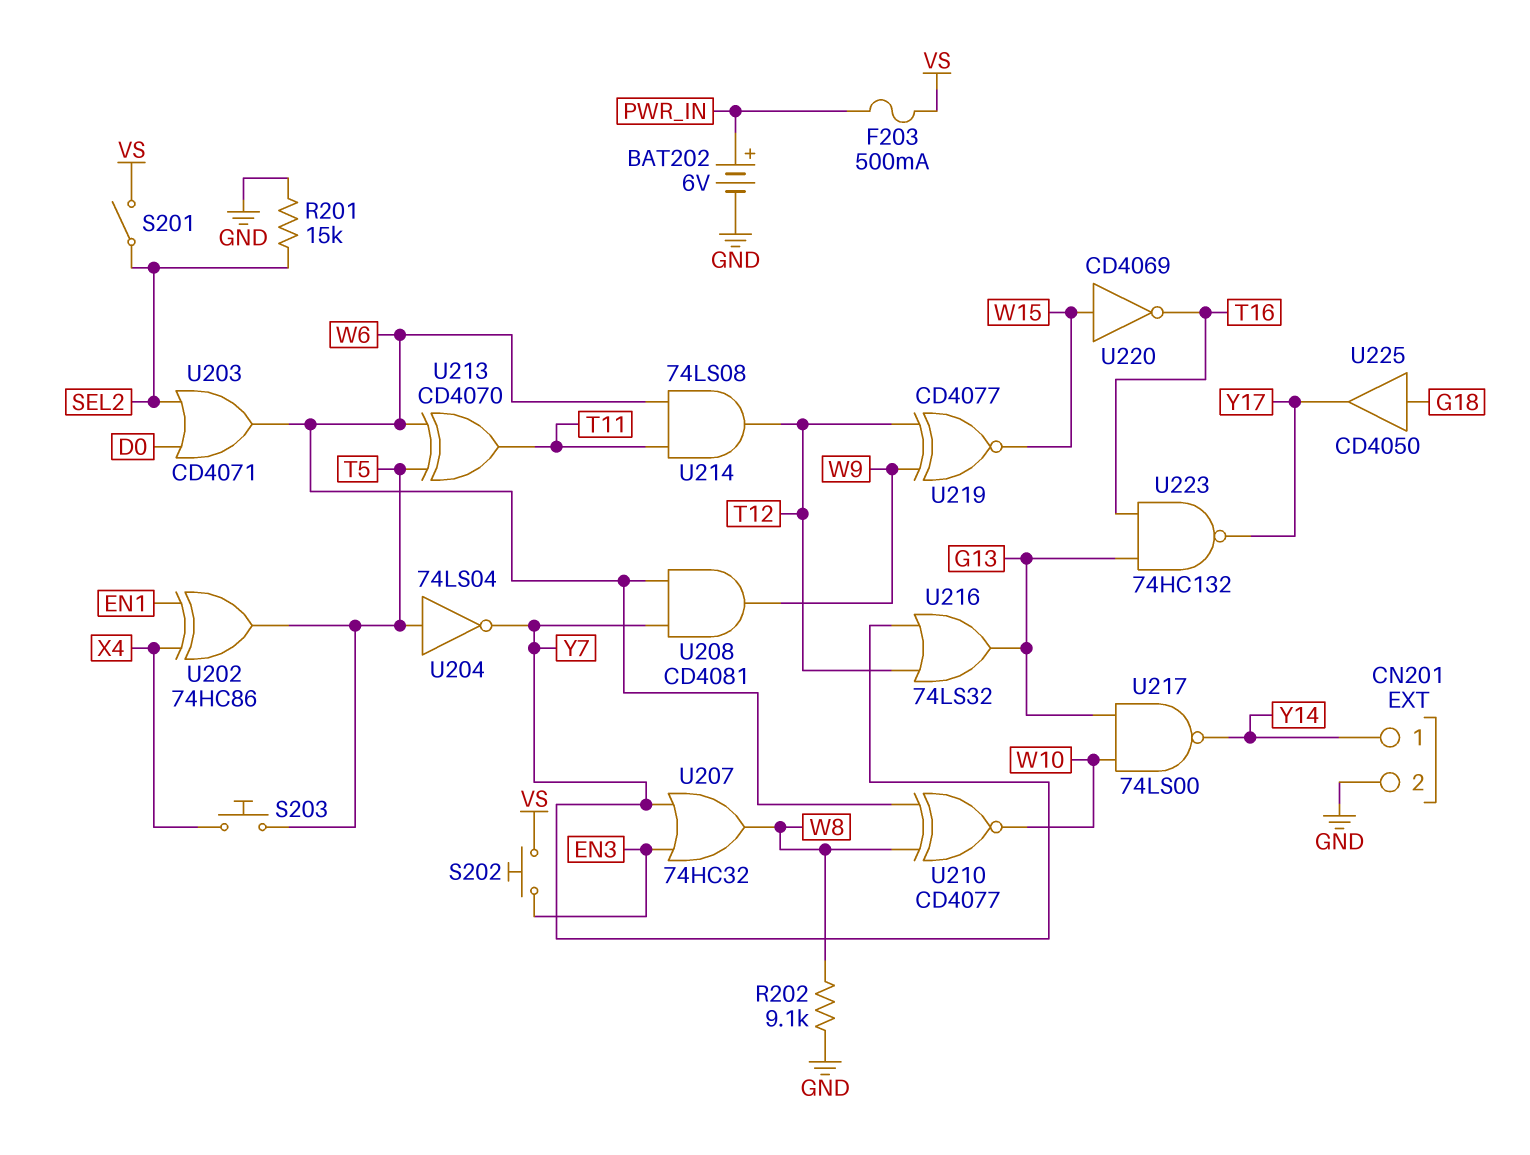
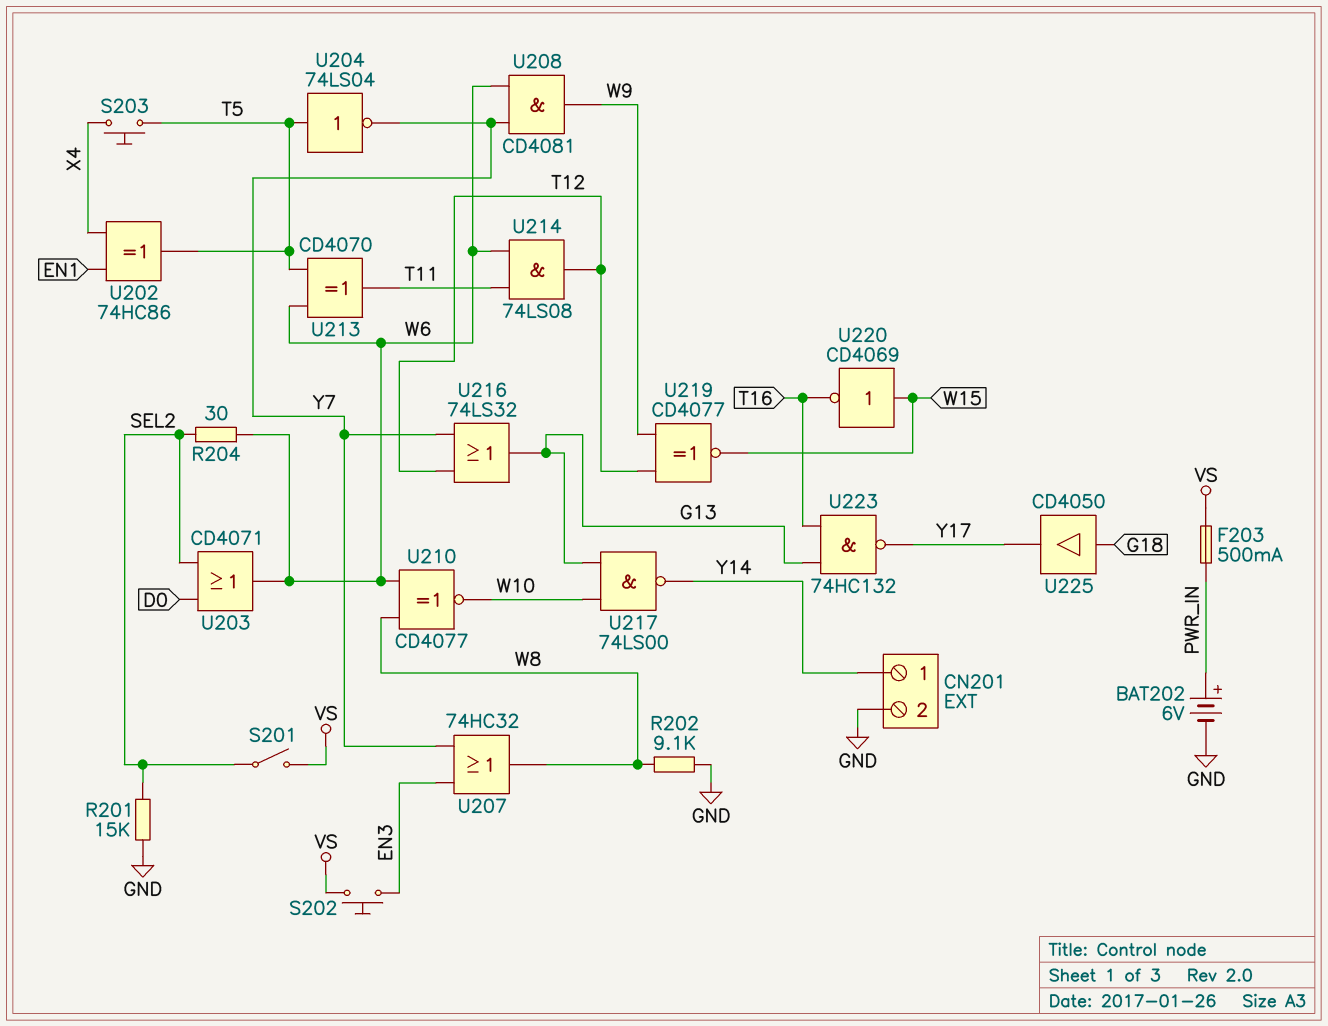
R204: none -> 30 (SEL2, W6)

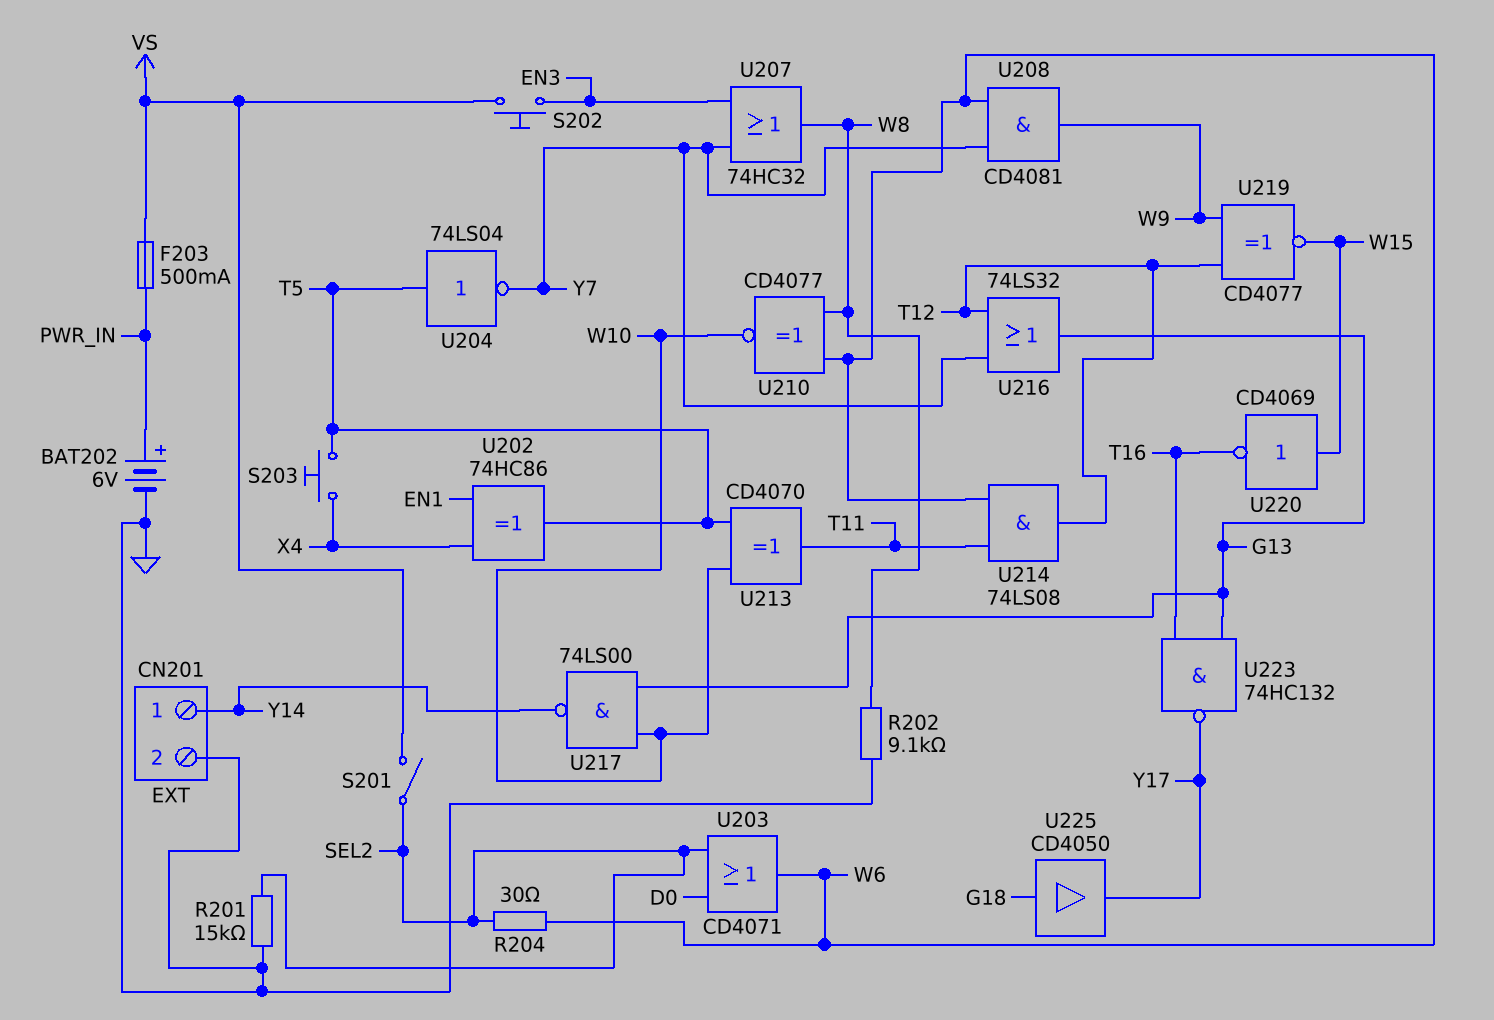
U213: XOR CD4070 (in T5, in W6, out T11) -> XOR CD4070 (in T5, in W10, out T11)

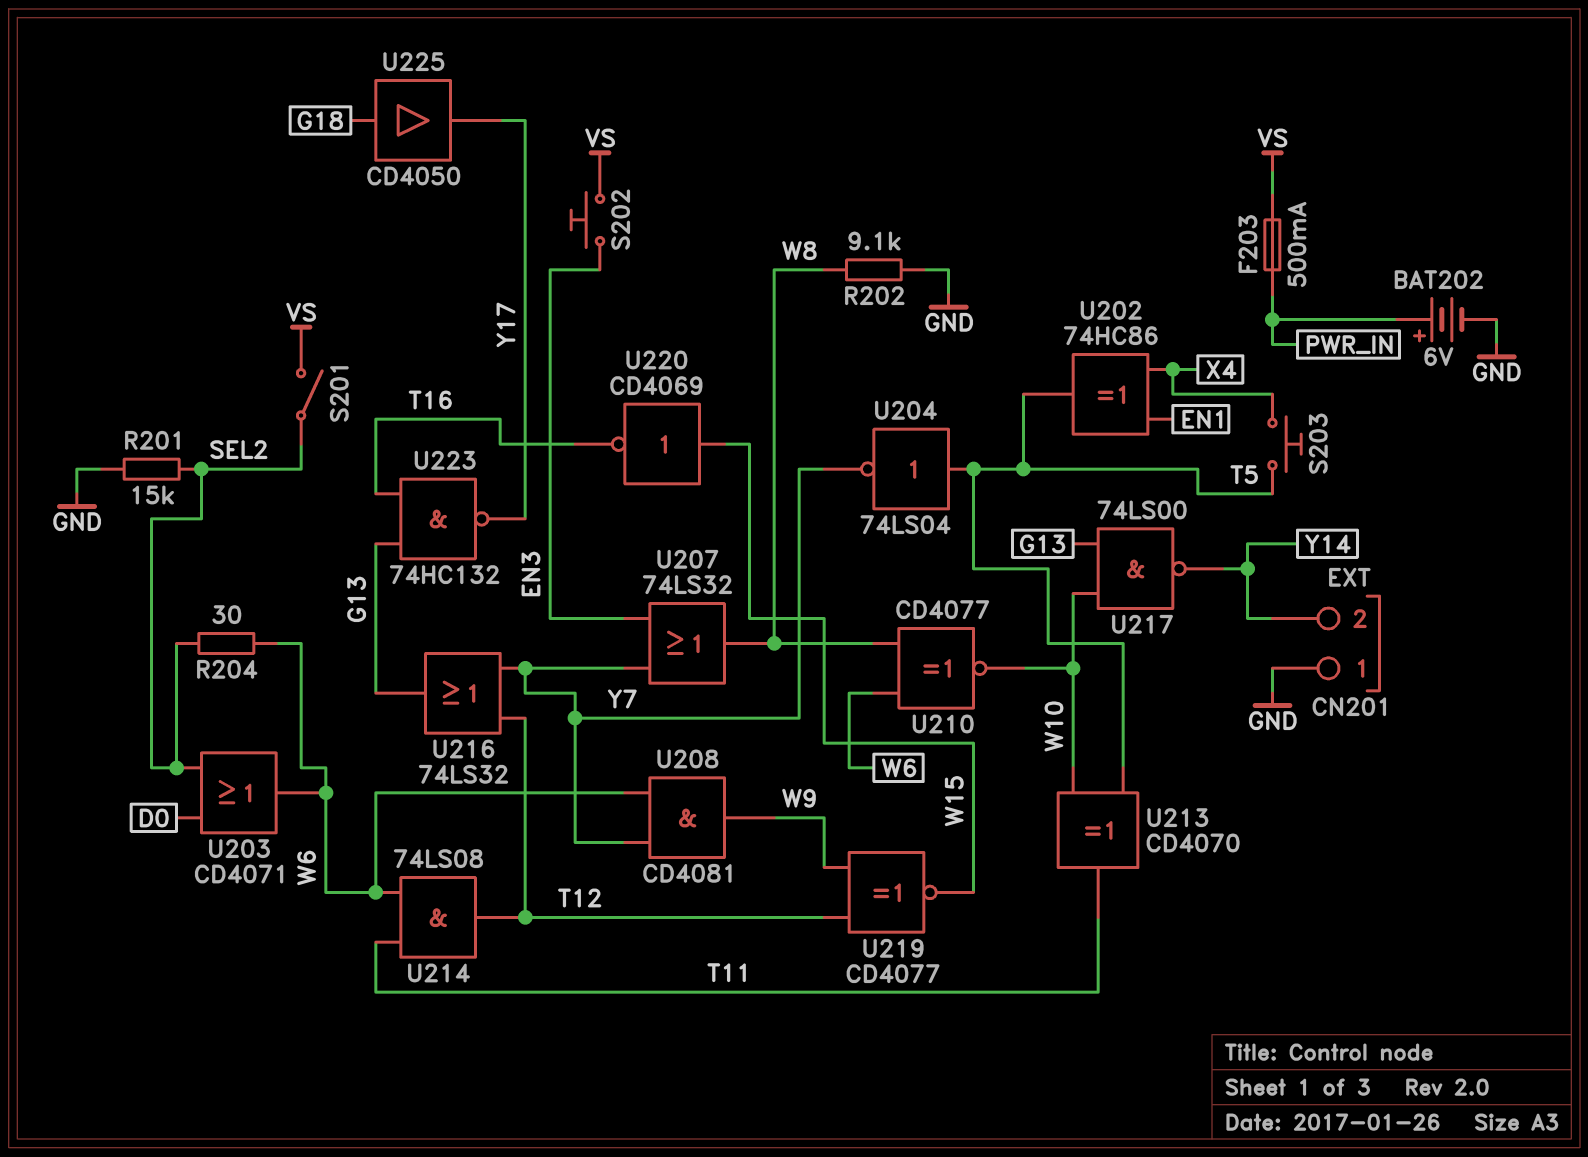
CN201 pin 1: Y14 -> GND
CN201 pin 2: GND -> Y14
U207: OR 74HC32 (in EN3, in Y7, out W8) -> OR 74LS32 (in EN3, in Y7, out W8)

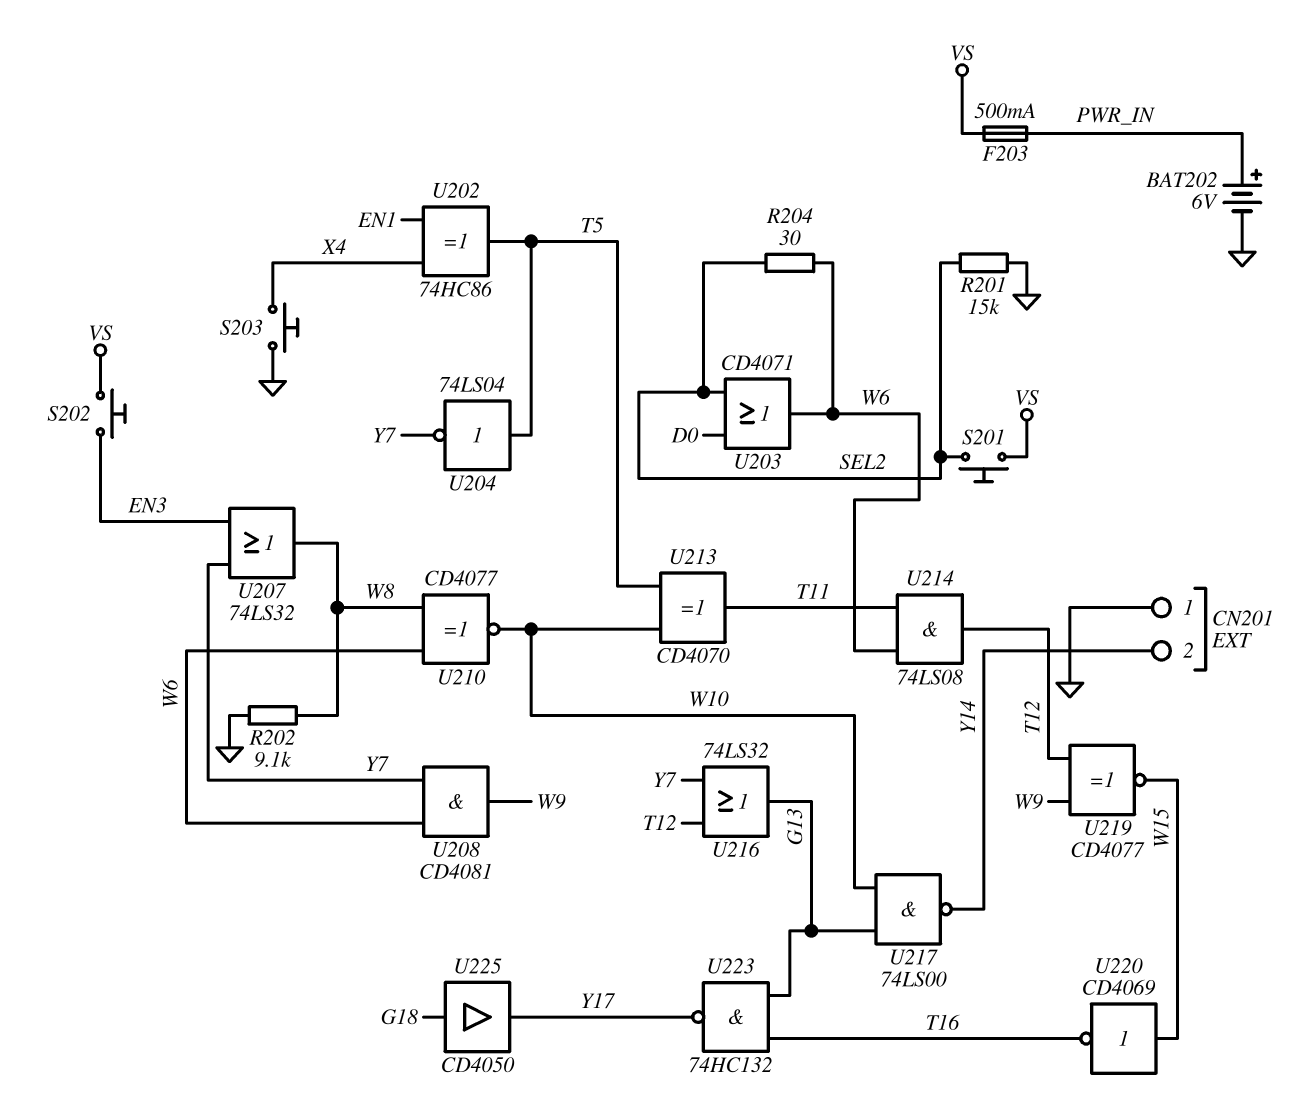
S201: switch (SEL2, VS) -> button (SEL2, VS)
S203: button (T5, X4) -> button (GND, X4)

